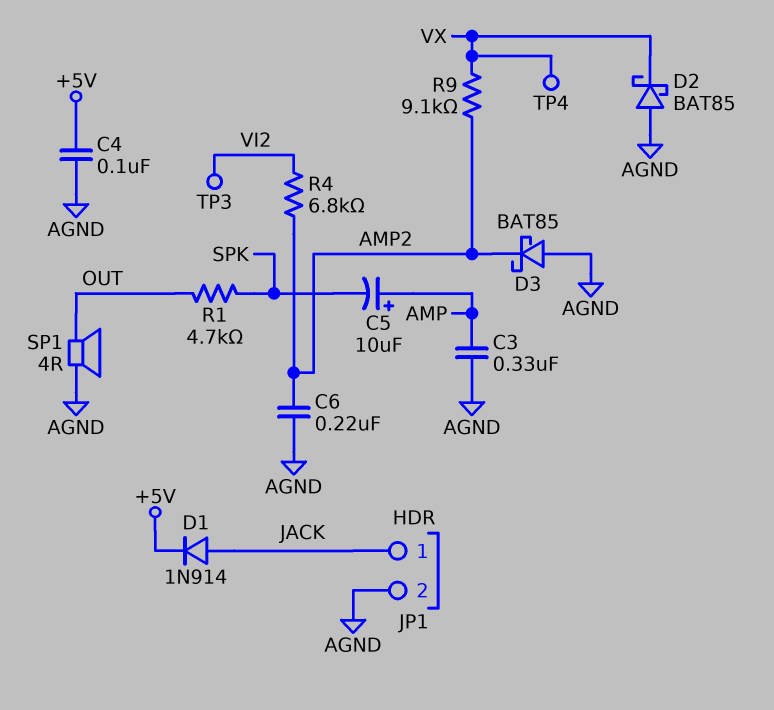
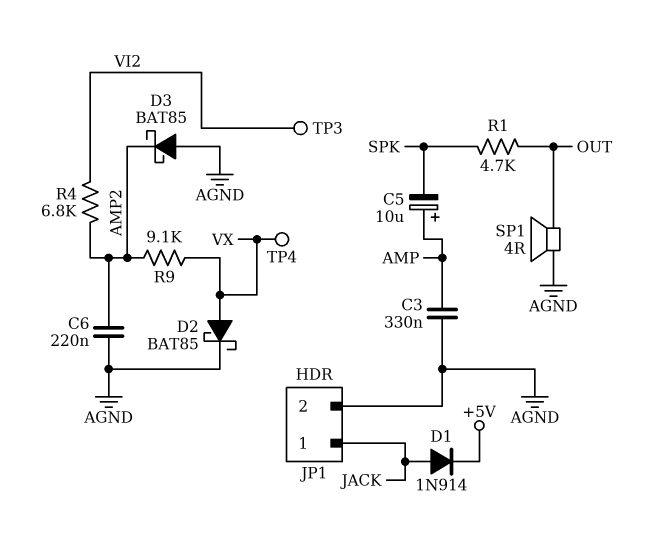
C4: 100nF (+5V, AGND) -> none
D2: schottky BAT85 (A AGND, K VX) -> schottky BAT85 (A VX, K AGND)

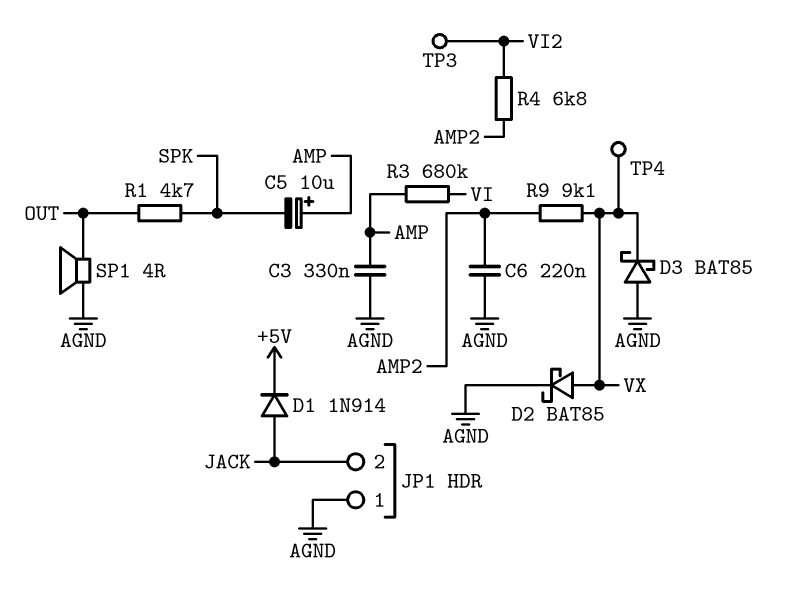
D3: schottky BAT85 (A AGND, K AMP2) -> schottky BAT85 (A AGND, K VX)
JP1 pin 1: JACK -> AGND
JP1 pin 2: AGND -> JACK
R3: none -> 680k (AMP, VI)

